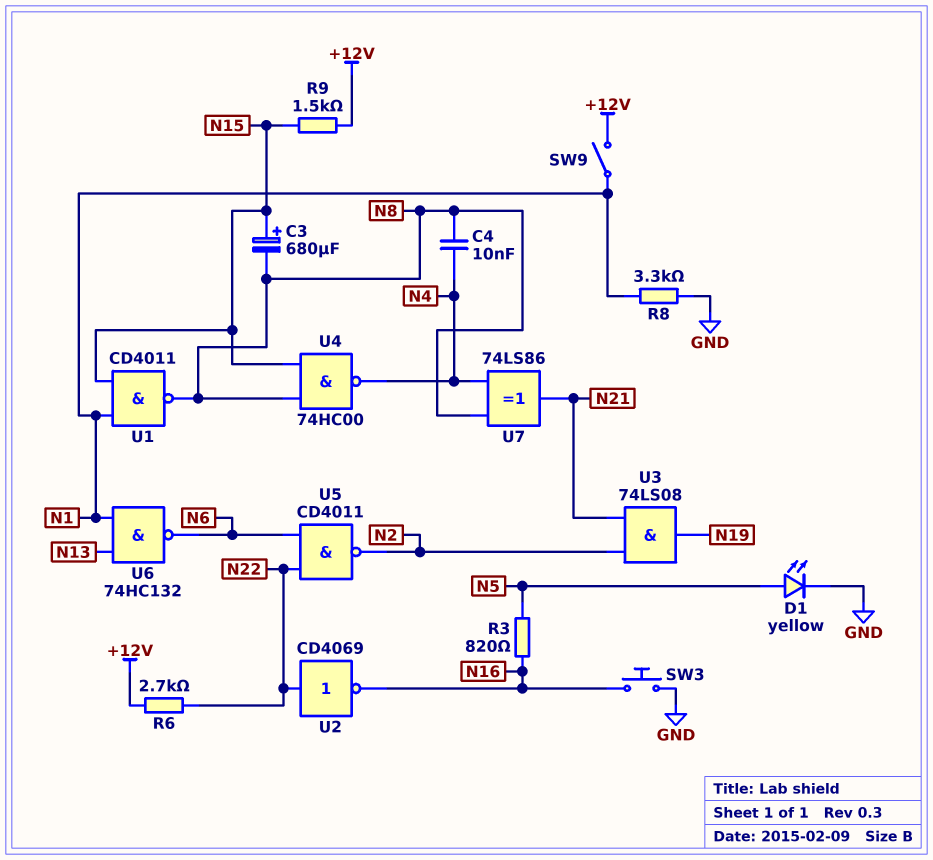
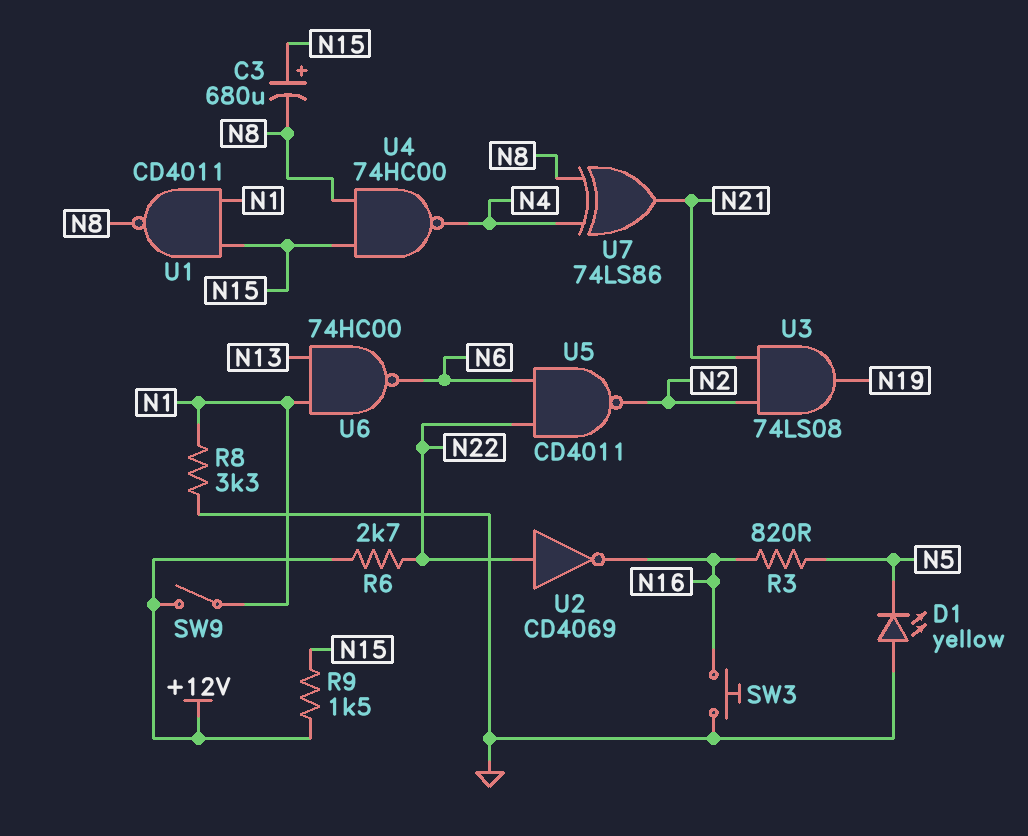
C4: 10nF (N4, N8) -> none
D1: LED yellow (A N5, K GND) -> LED yellow (A GND, K N5)
U6: NAND 74HC132 (in N1, in N13, out N6) -> NAND 74HC00 (in N1, in N13, out N6)

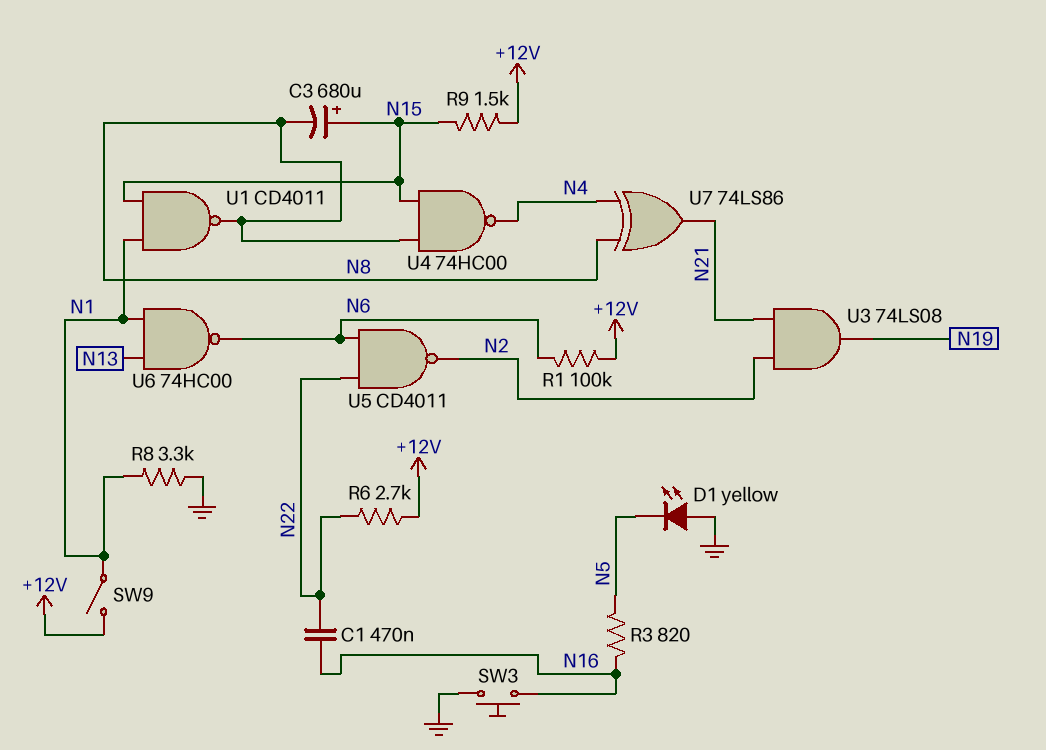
C1: none -> 470nF (N16, N22)
R1: none -> 100k (+12V, N6)
U2: NOT CD4069 (in N22, out N16) -> none

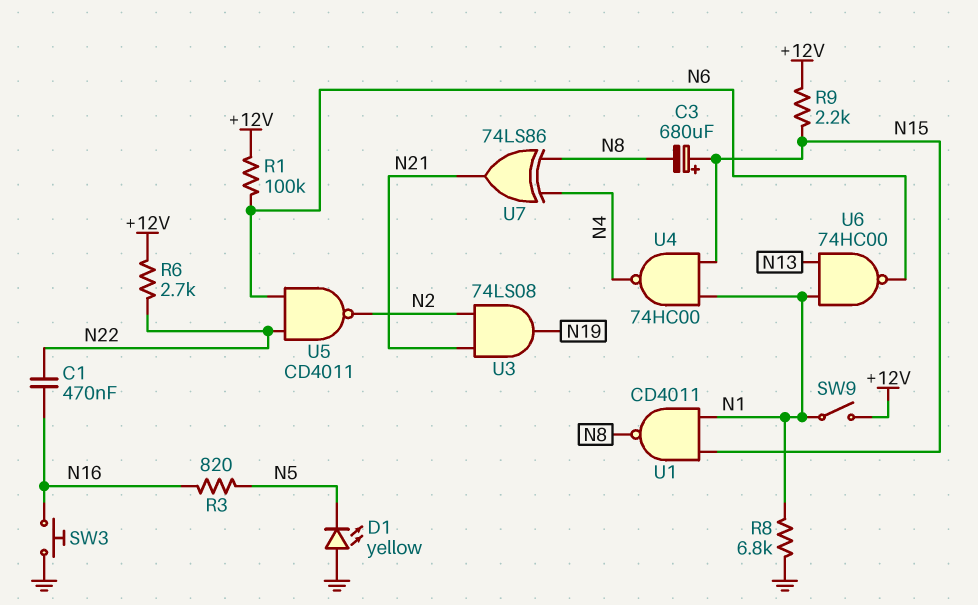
R8: 3.3k (GND, N1) -> 6.8k (GND, N1)
R9: 1.5k (+12V, N15) -> 2.2k (+12V, N15)
U4: NAND 74HC00 (in N8, in N15, out N4) -> NAND 74HC00 (in N1, in N15, out N4)

